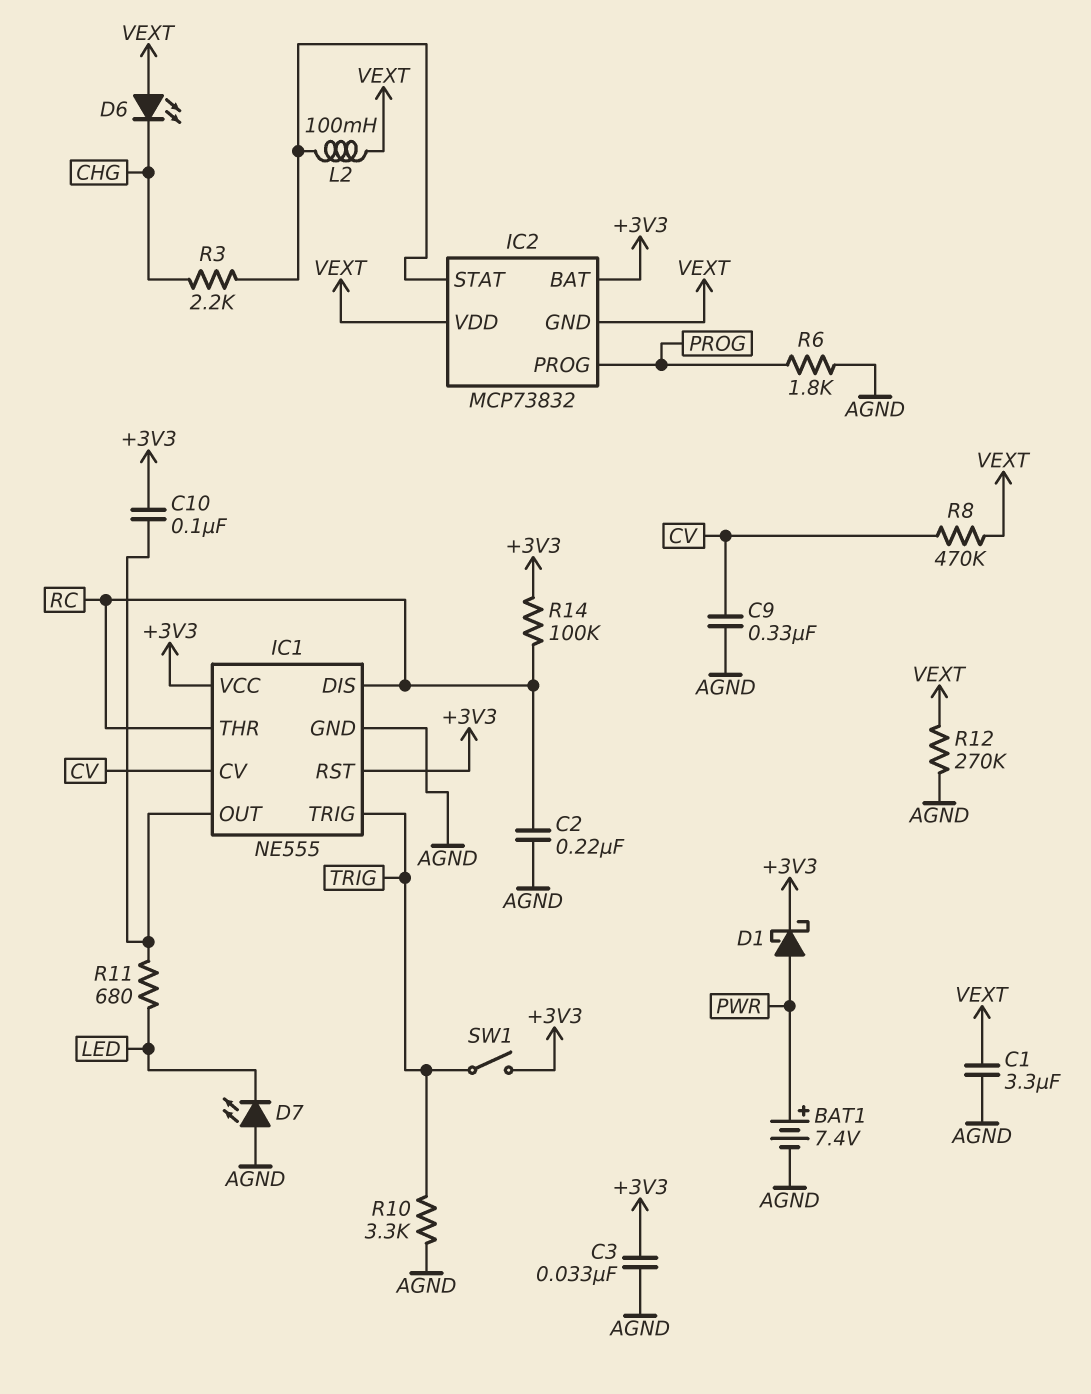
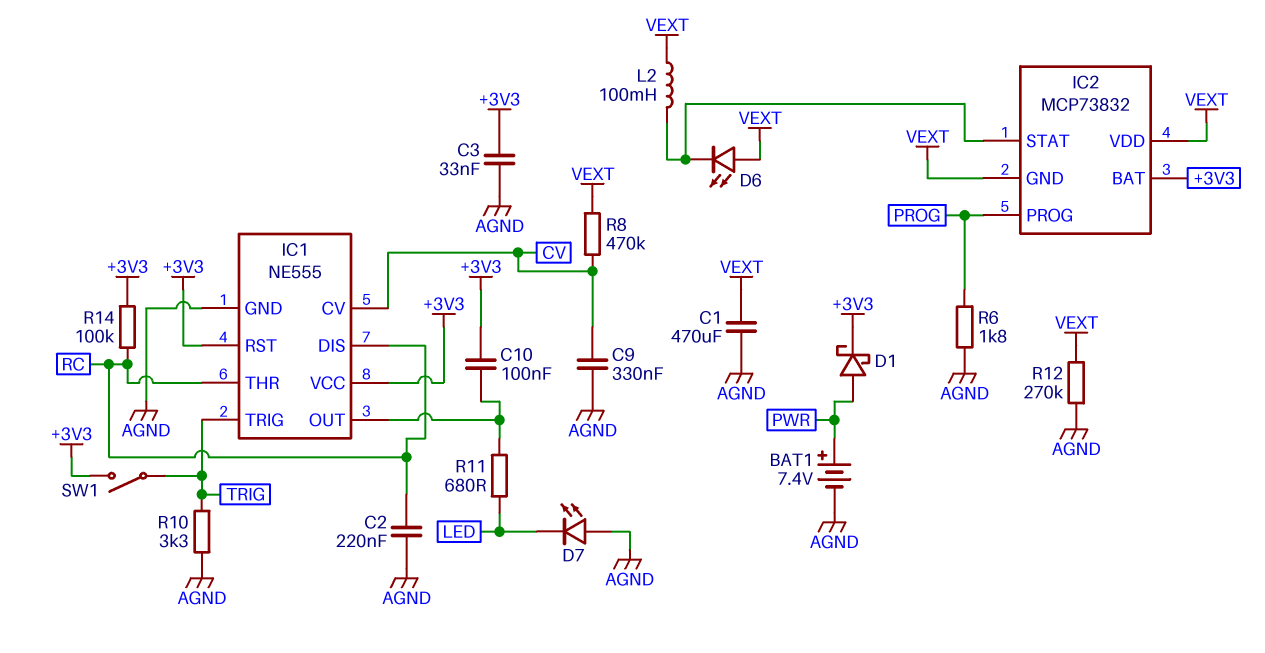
C1: 3.3uF (AGND, VEXT) -> 470uF (AGND, VEXT)
D6: LED (A VEXT, K CHG) -> LED (A VEXT, K IC2/STAT)
R3: 2.2k (CHG, IC2/STAT) -> none

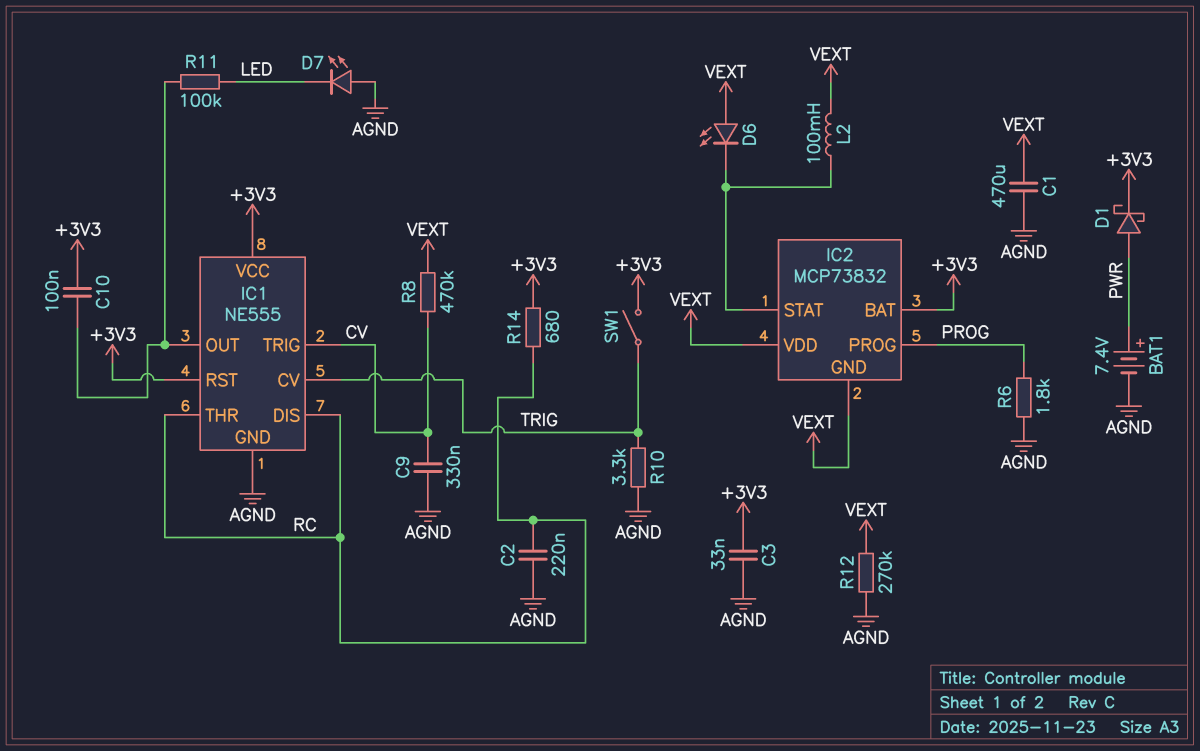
IC1 pin CV: CV -> TRIG
IC1 pin TRIG: TRIG -> CV
R11: 680 (IC1/OUT, LED) -> 100k (IC1/OUT, LED)
R14: 100k (+3V3, RC) -> 680 (+3V3, RC)

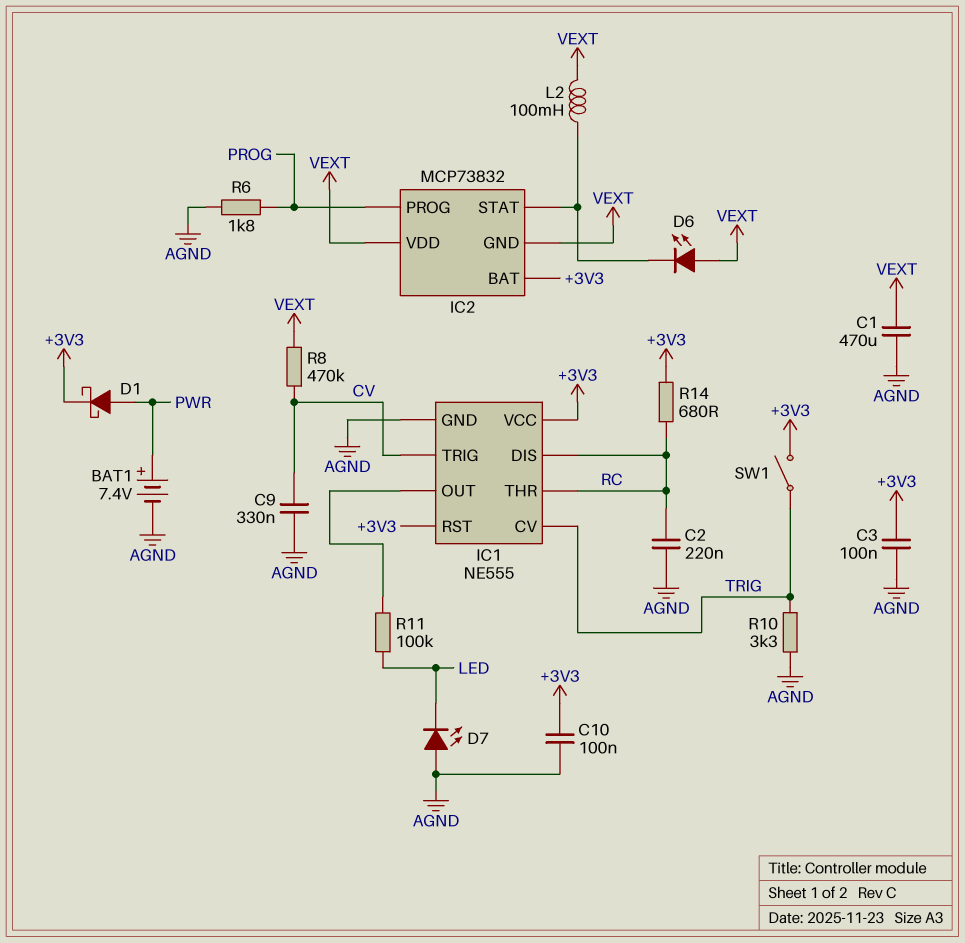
C3: 33nF (+3V3, AGND) -> 100nF (+3V3, AGND)
C10: 100nF (+3V3, IC1/OUT) -> 100nF (+3V3, AGND)
R12: 270k (AGND, VEXT) -> none

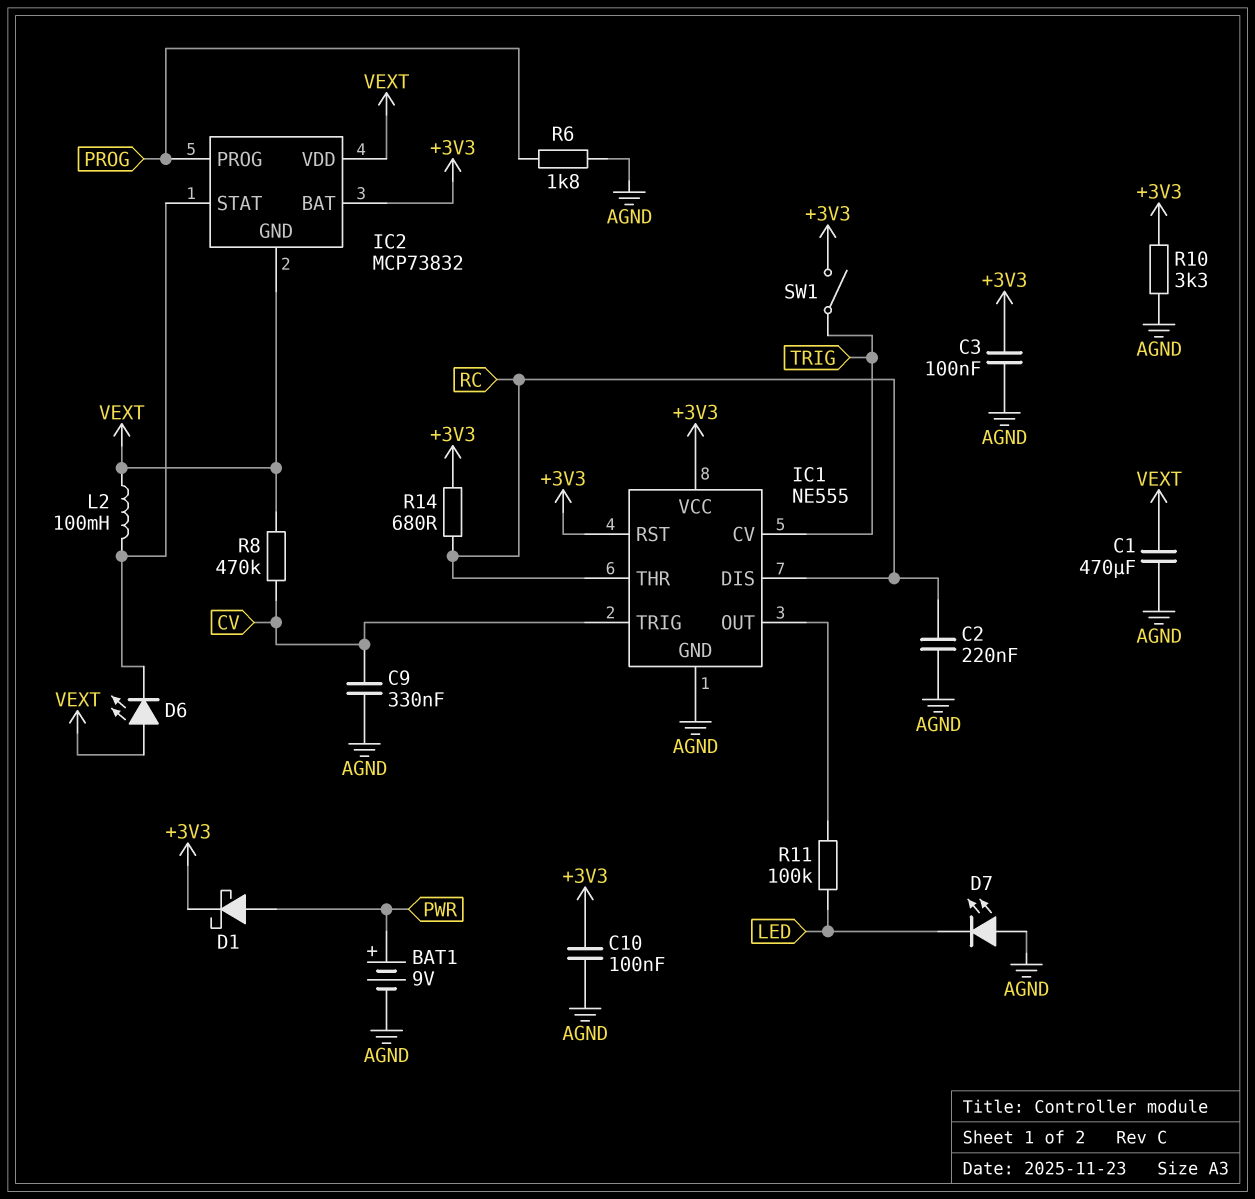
BAT1: 7.4V (plus PWR, minus AGND) -> 9V (plus PWR, minus AGND)
R10: 3.3k (AGND, TRIG) -> 3.3k (+3V3, AGND)

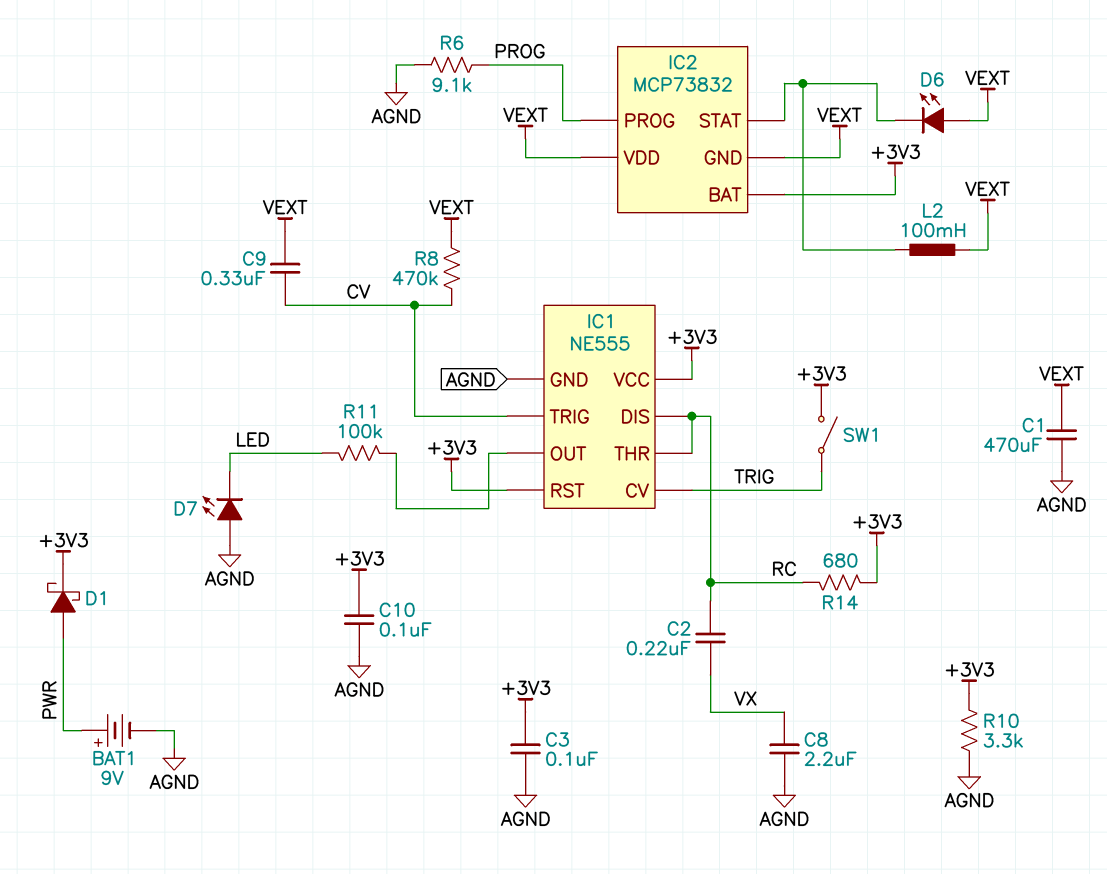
C2: 220nF (AGND, RC) -> 220nF (RC, VX)
C8: none -> 2.2uF (AGND, VX)
C9: 330nF (AGND, CV) -> 330nF (CV, VEXT)
R6: 1.8k (AGND, PROG) -> 9.1k (AGND, PROG)

